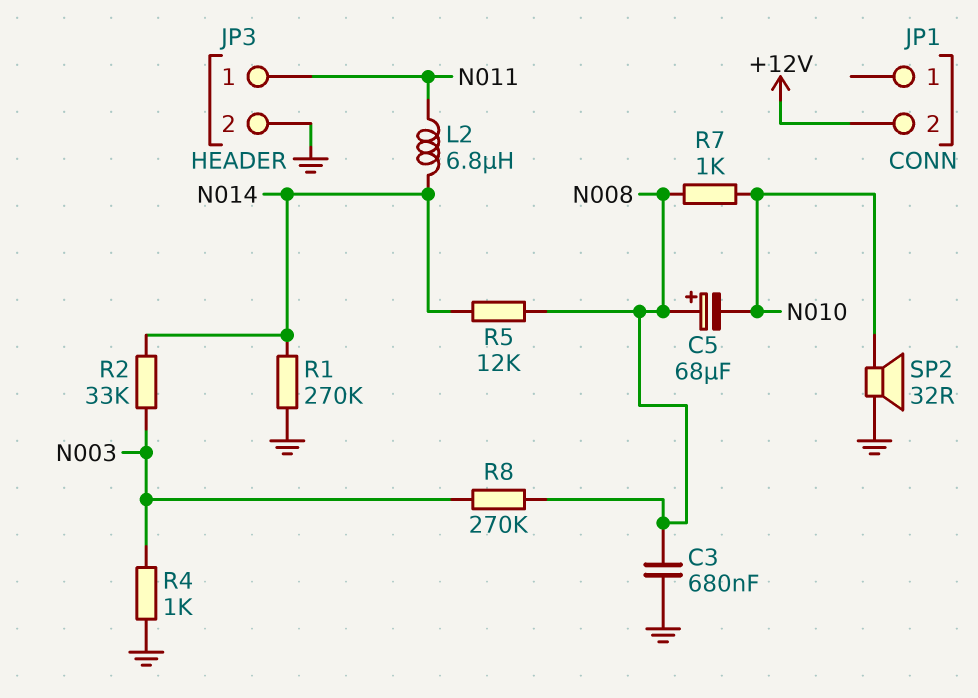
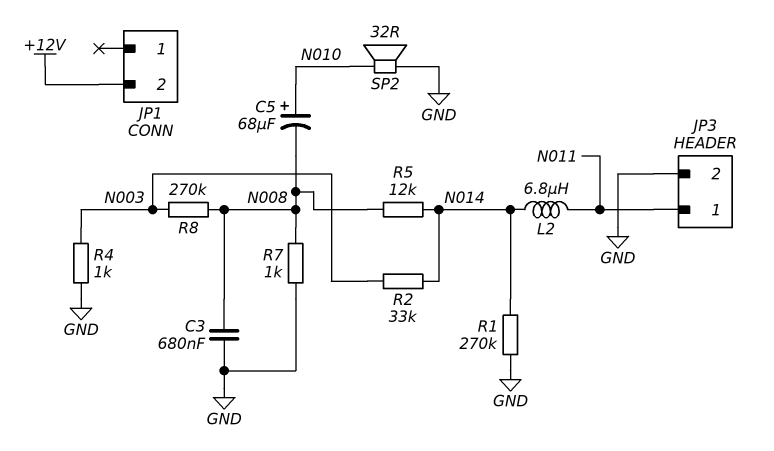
C5: 68uF (plus N008, minus N010) -> 68uF (plus N010, minus N008)
R7: 1k (N008, N010) -> 1k (GND, N008)

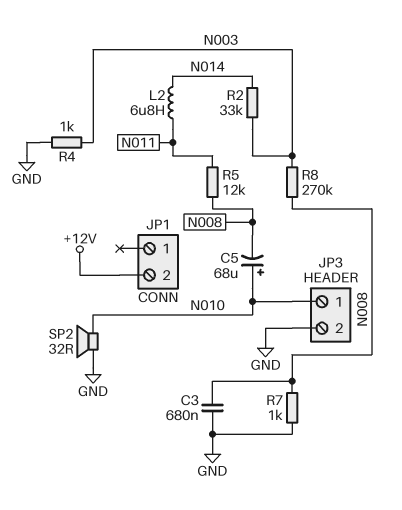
JP3 pin 1: N011 -> N010
R1: 270k (GND, N014) -> none
R5: 12k (N008, N014) -> 12k (N008, N011)

